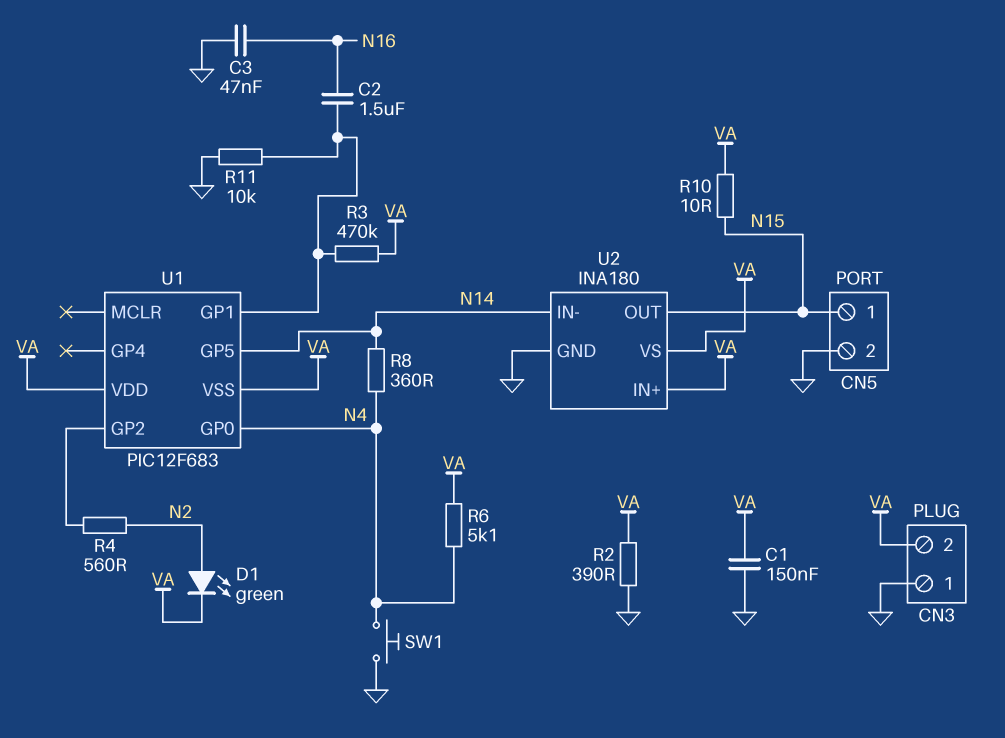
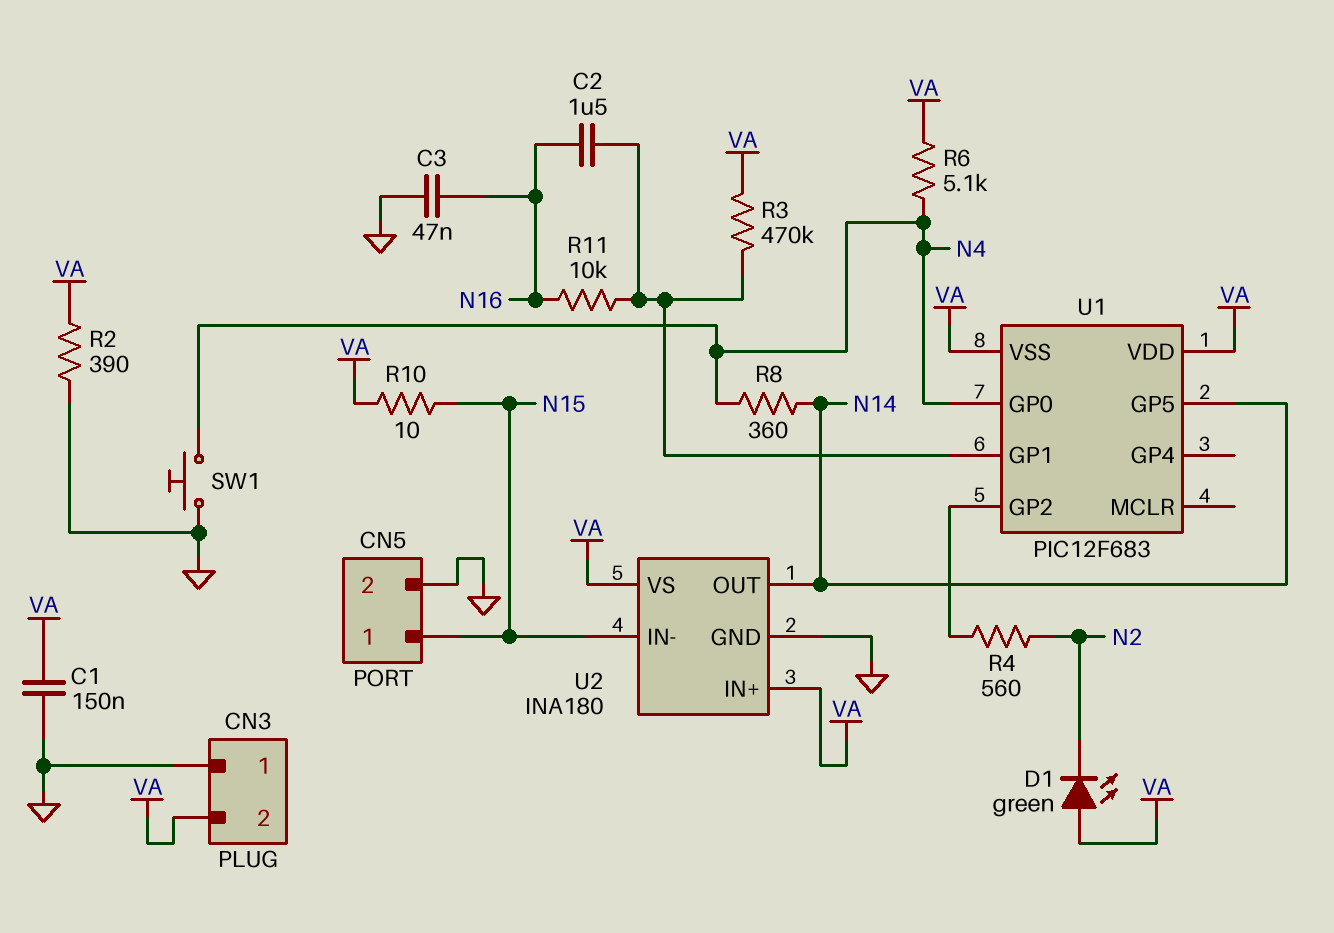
D1: LED green (A N2, K VA) -> LED green (A VA, K N2)
R11: 10k (GND, U1/GP1) -> 10k (N16, U1/GP1)
U2 pin IN-: N14 -> N15
U2 pin OUT: N15 -> N14

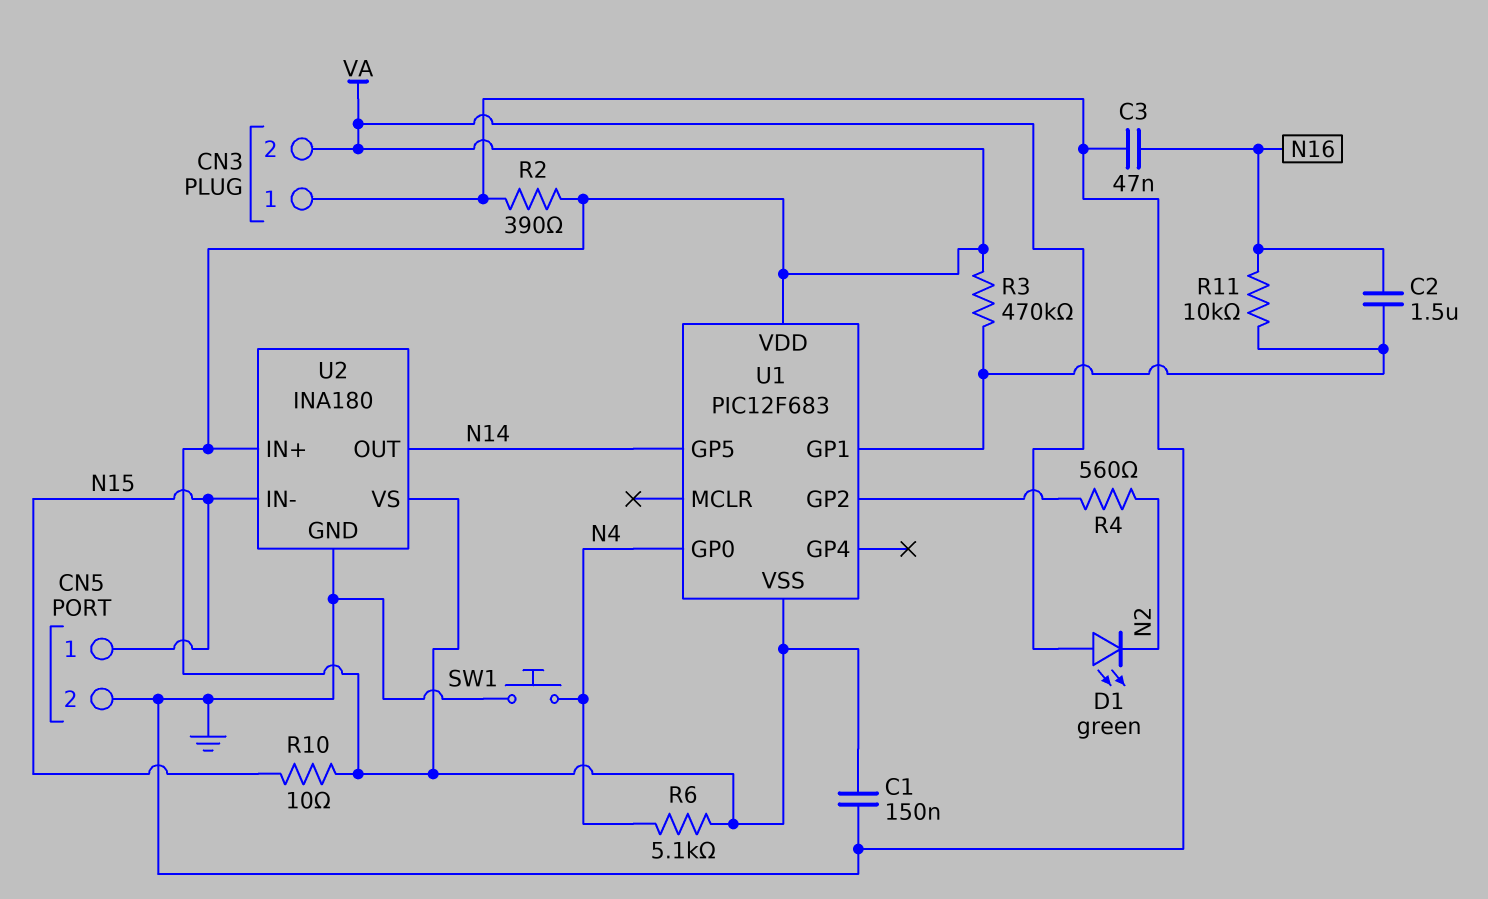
R8: 360 (N4, N14) -> none

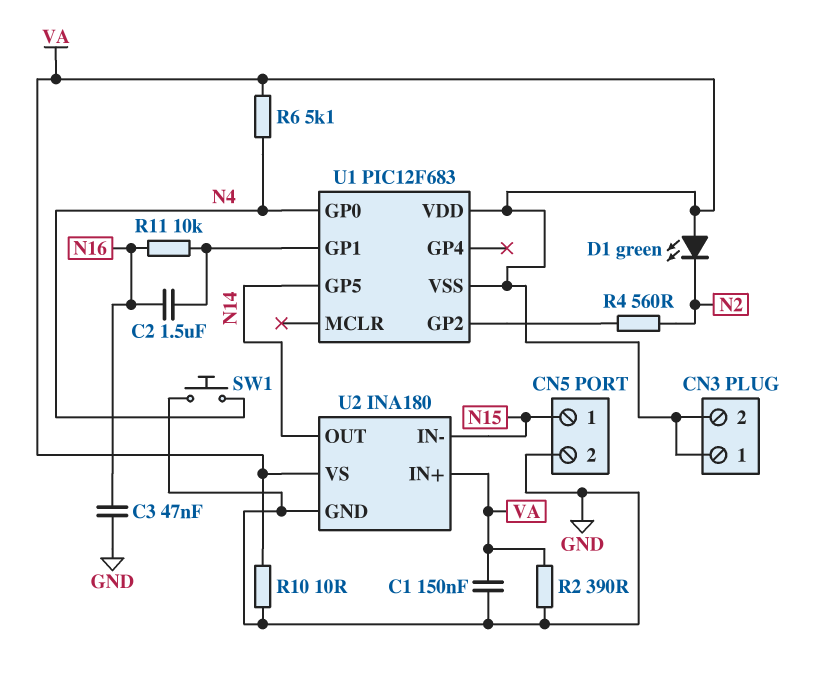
CN3 pin 1: GND -> VA
R3: 470k (U1/GP1, VA) -> none
R10: 10 (N15, VA) -> 10 (GND, VA)

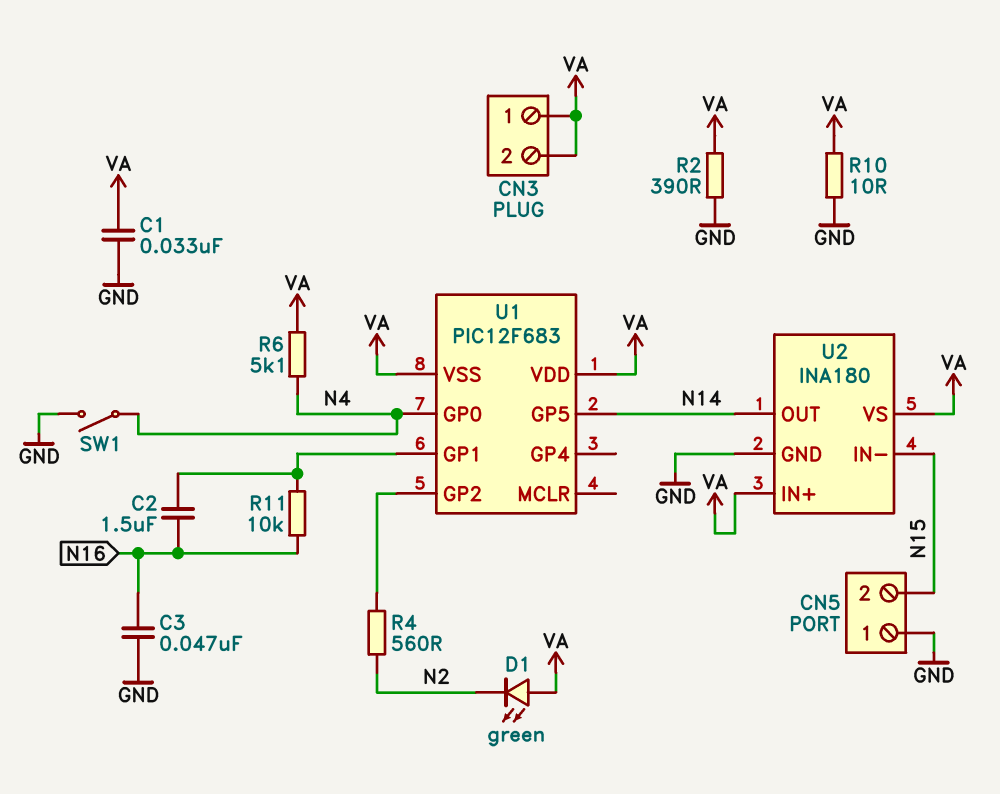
C1: 150nF (GND, VA) -> 33nF (GND, VA)
CN5 pin 1: N15 -> GND
CN5 pin 2: GND -> N15
SW1: button (GND, N4) -> switch (GND, N4)

